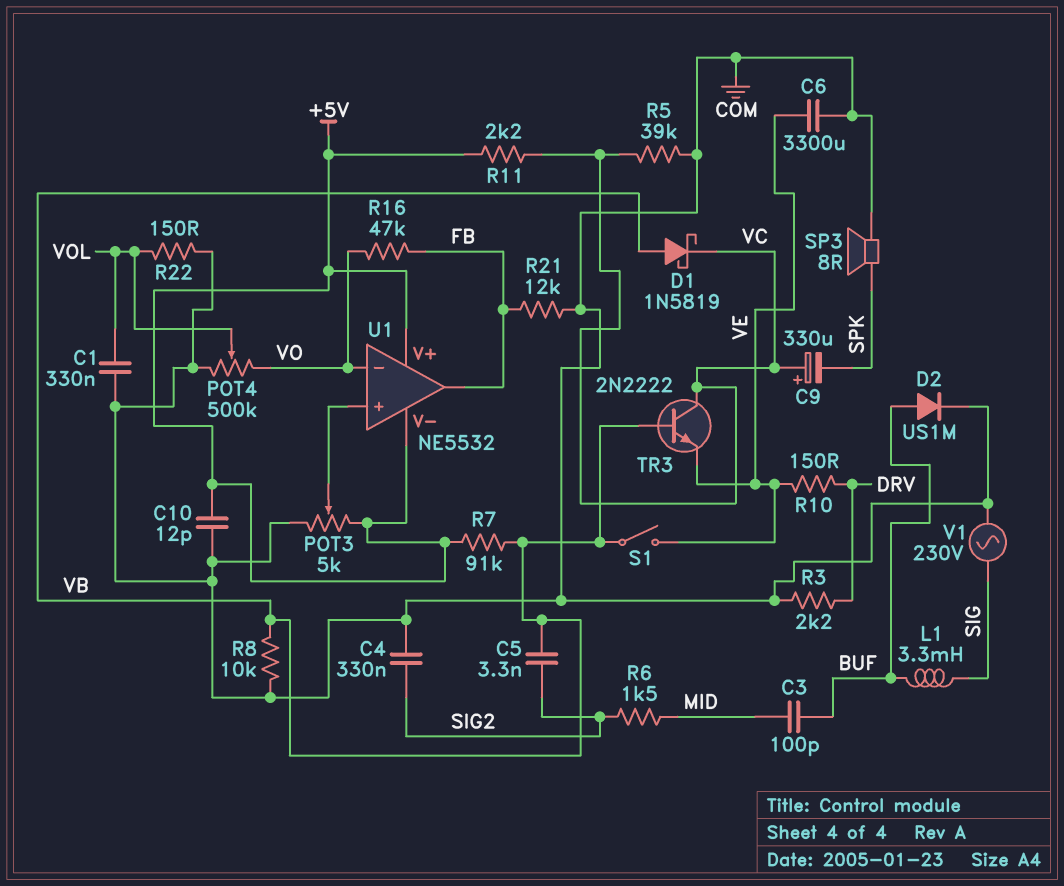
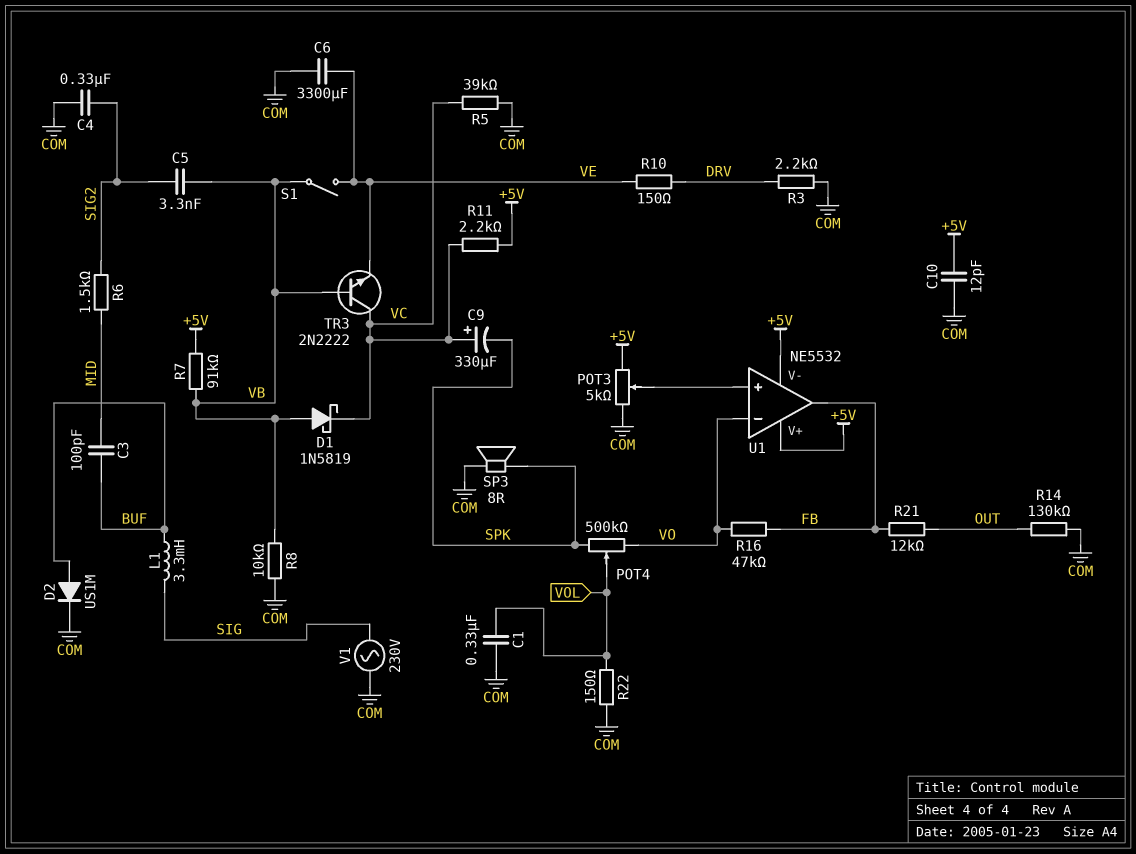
POT4: 500k (COM, VO, wiper VOL) -> 500k (SPK, VO, wiper VOL)
R14: none -> 130k (COM, OUT)
R21: 12k (COM, FB) -> 12k (FB, OUT)

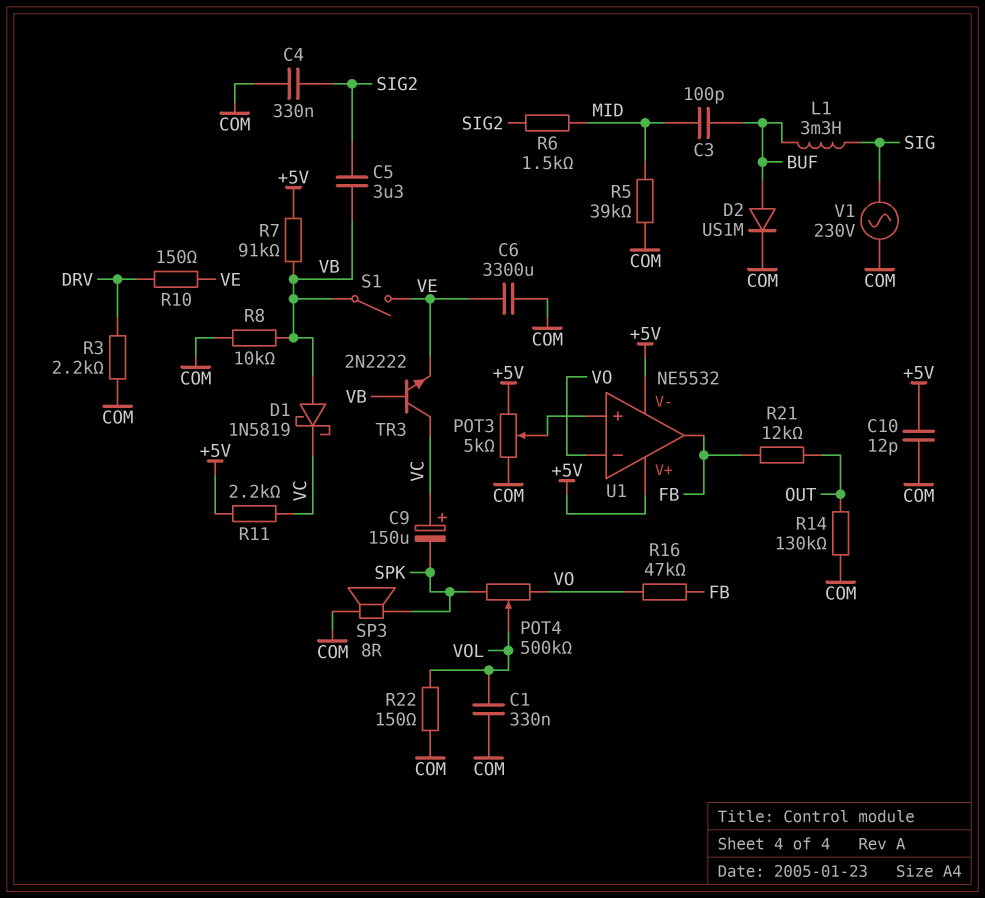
C5: 3.3nF (SIG2, VB) -> 3.3uF (SIG2, VB)
C9: 330uF (plus VC, minus SPK) -> 150uF (plus VC, minus SPK)
R5: 39k (COM, VC) -> 39k (COM, MID)

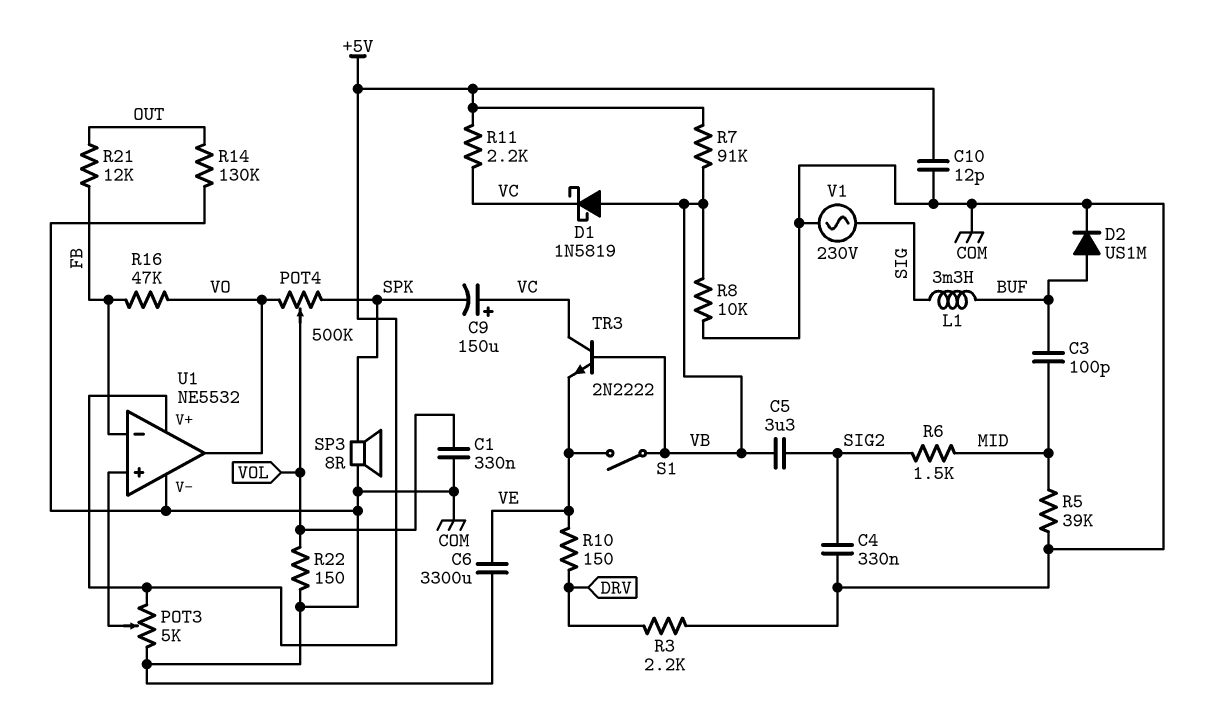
U1 pin V-: +5V -> COM
U1 pin in-: VO -> FB
U1 pin out: FB -> VO

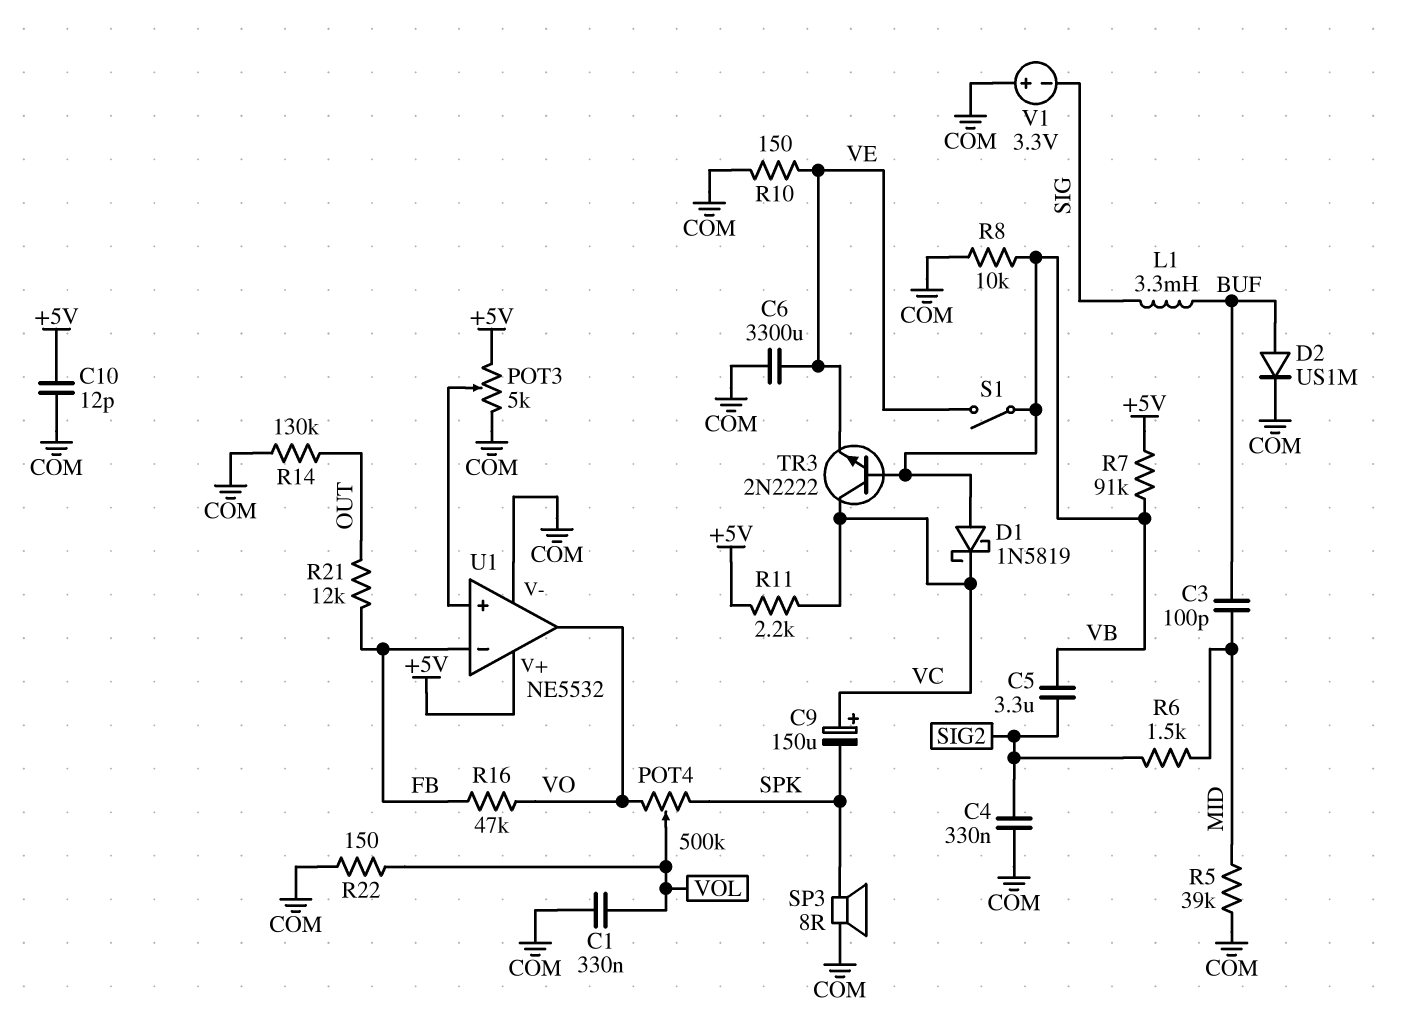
R3: 2.2k (COM, DRV) -> none
R10: 150 (DRV, VE) -> 150 (COM, VE)
V1: AC 230V (COM, SIG) -> 3.3V (plus COM, minus SIG)

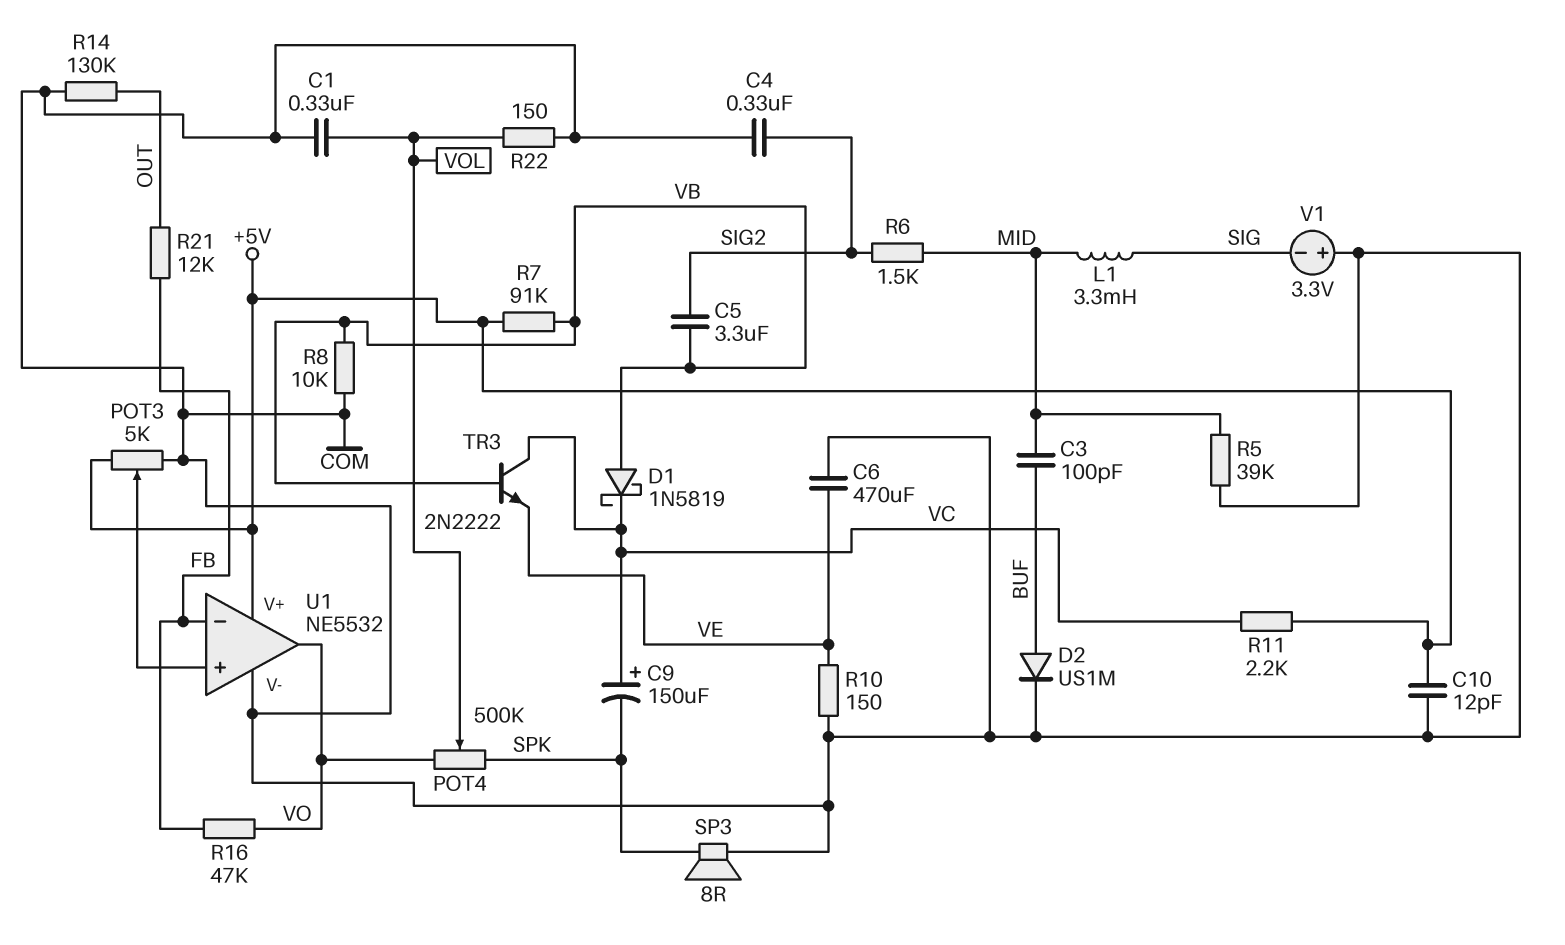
C6: 3300uF (COM, VE) -> 470uF (COM, VE)
L1: 3.3mH (BUF, SIG) -> 3.3mH (MID, SIG)
S1: switch (VB, VE) -> none

